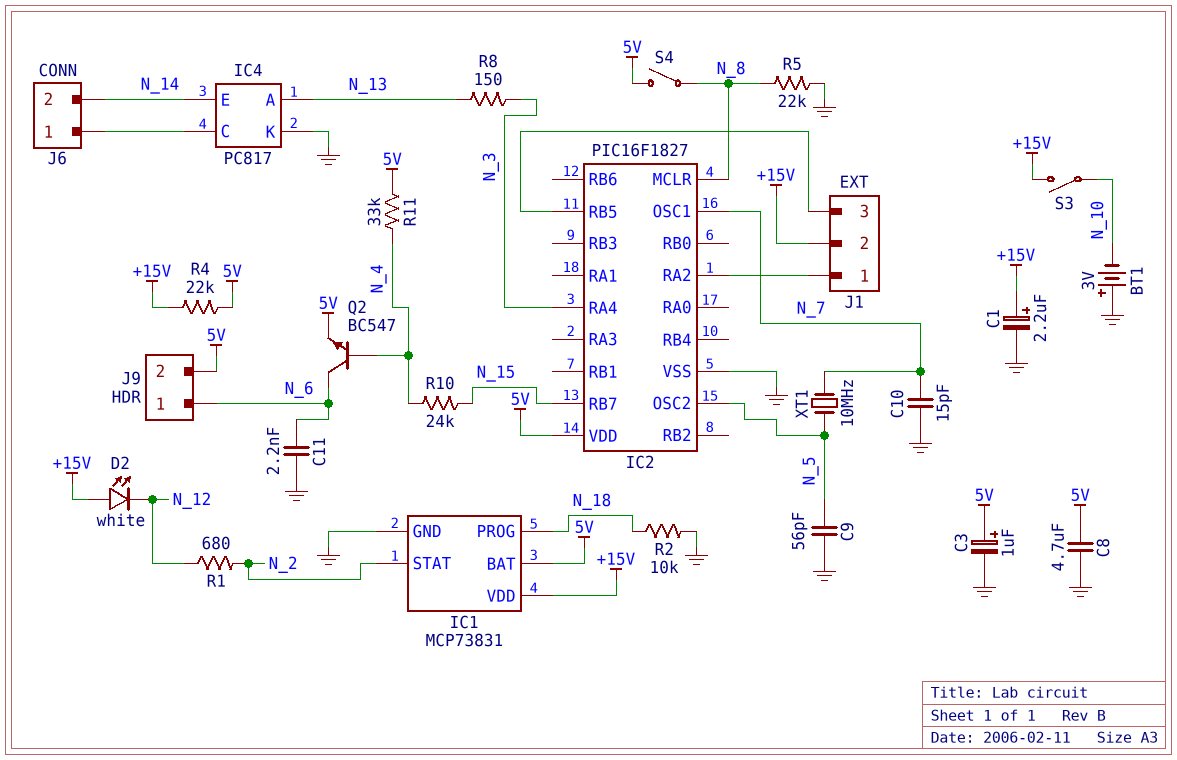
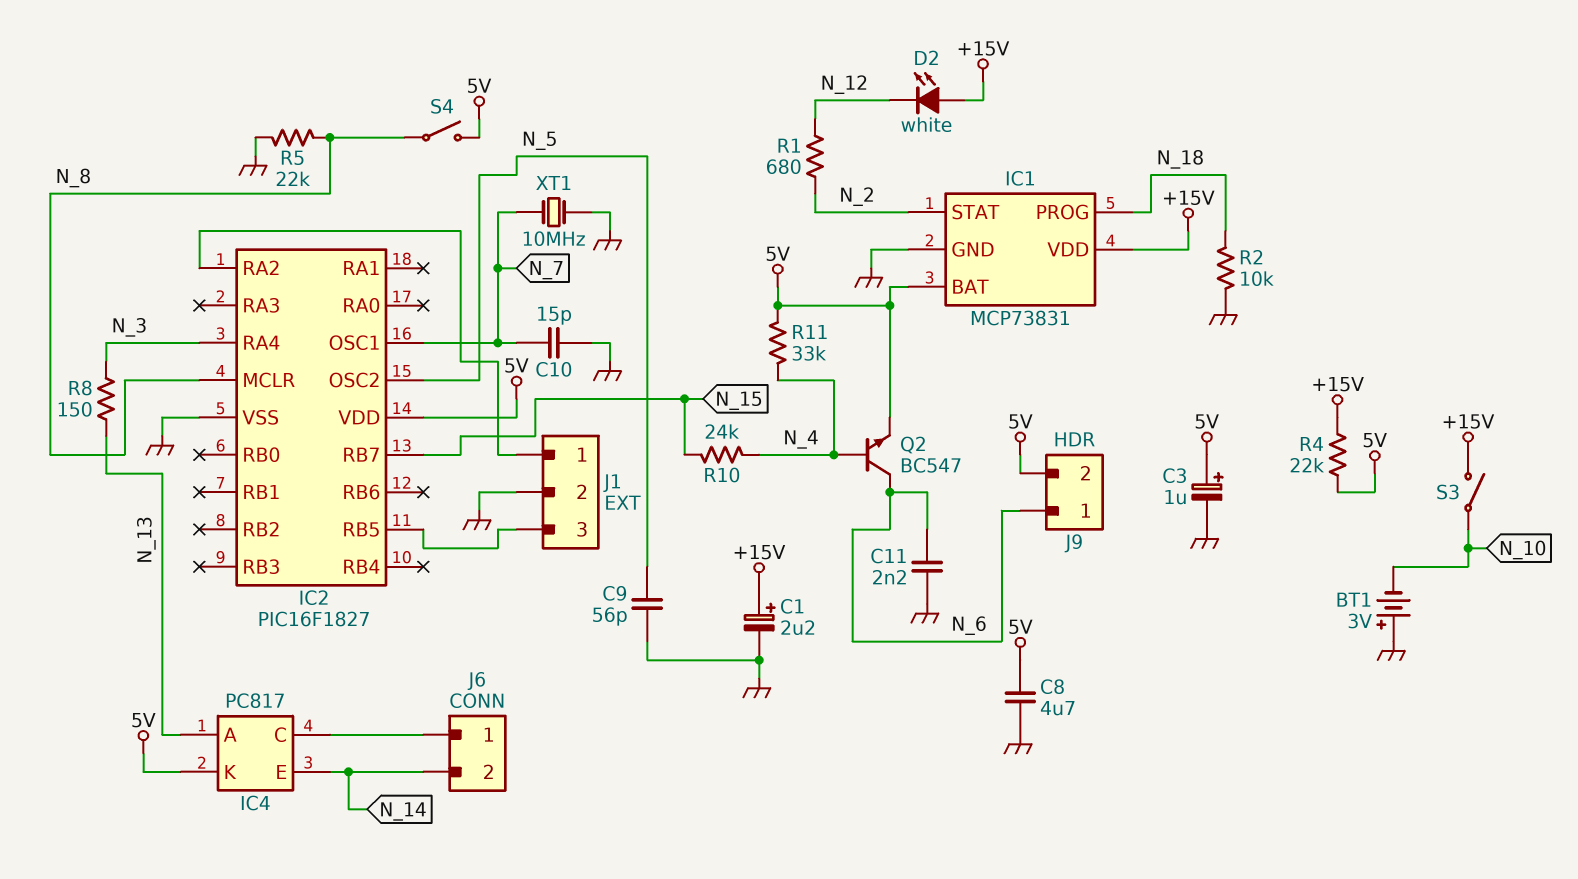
IC4 pin K: GND -> 5V
J1 pin 2: +15V -> GND
XT1: 10MHz (N_5, N_7) -> 10MHz (GND, N_7)

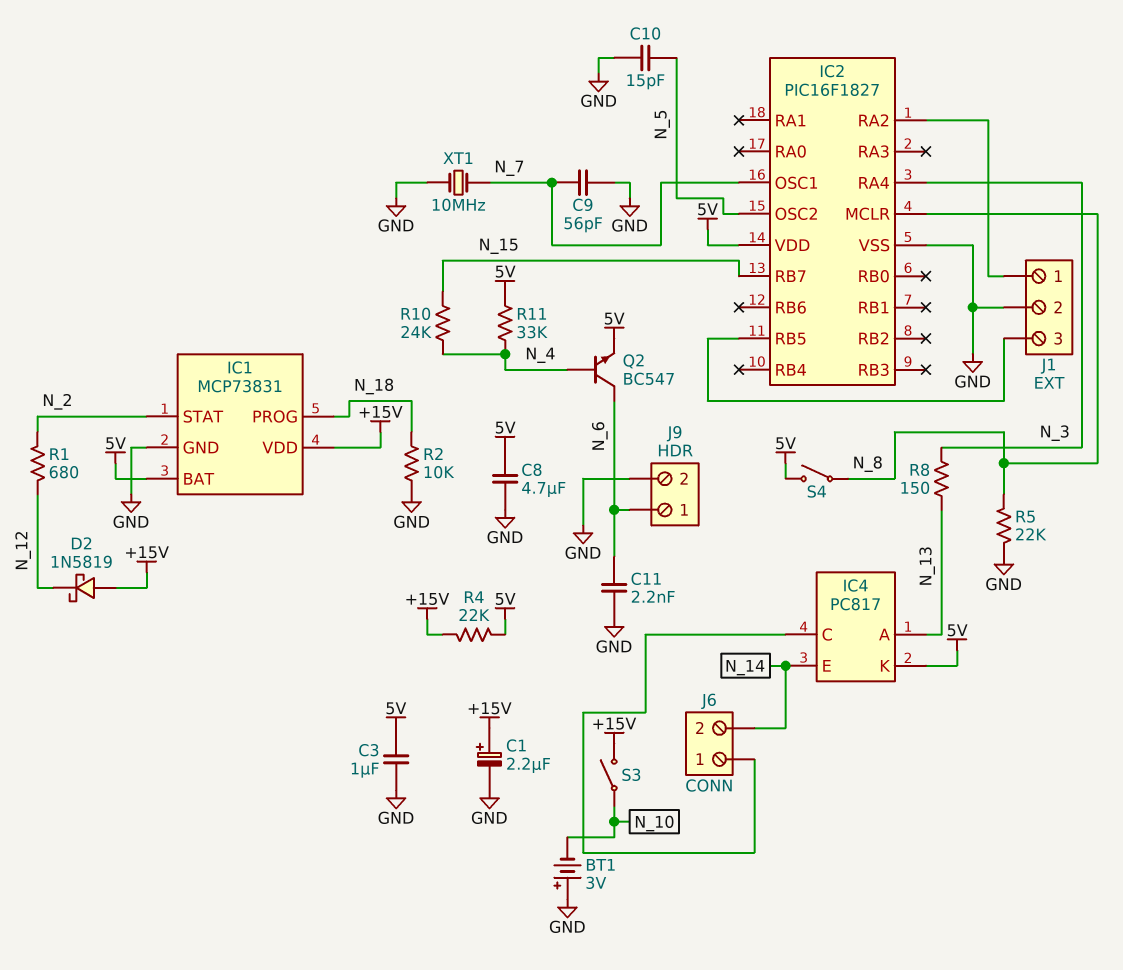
C3: 1uF (plus 5V, minus GND) -> 1uF (5V, GND)
C9: 56pF (GND, N_5) -> 56pF (GND, N_7)
C10: 15pF (GND, N_7) -> 15pF (GND, N_5)
D2: LED white (A +15V, K N_12) -> schottky 1N5819 (A +15V, K N_12)
J9 pin 2: 5V -> GND

